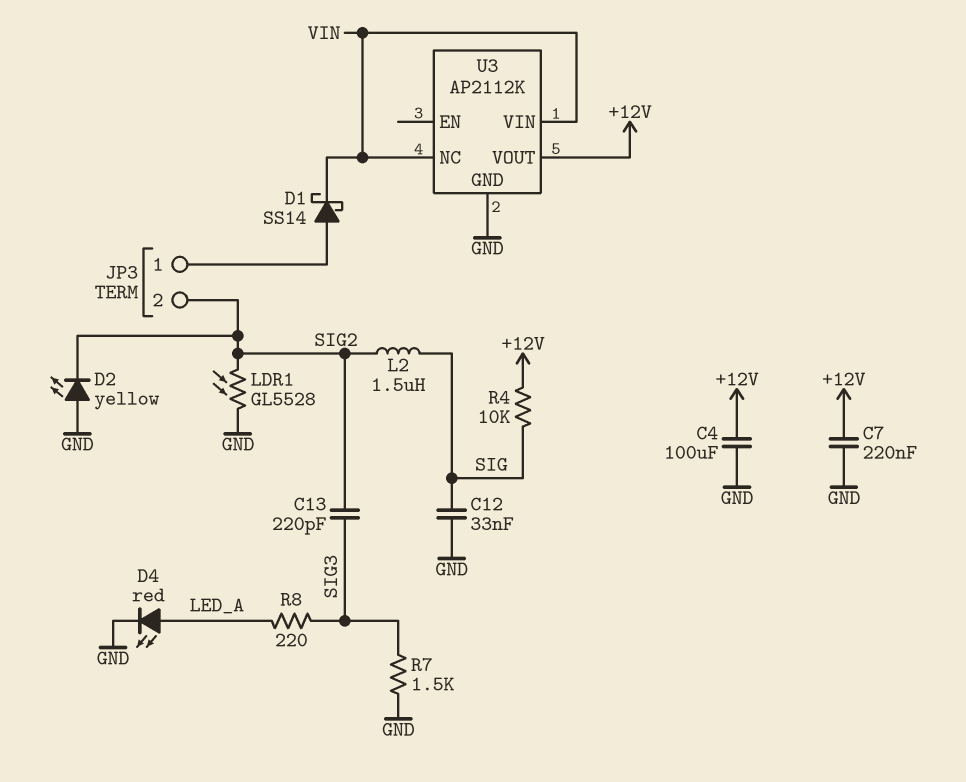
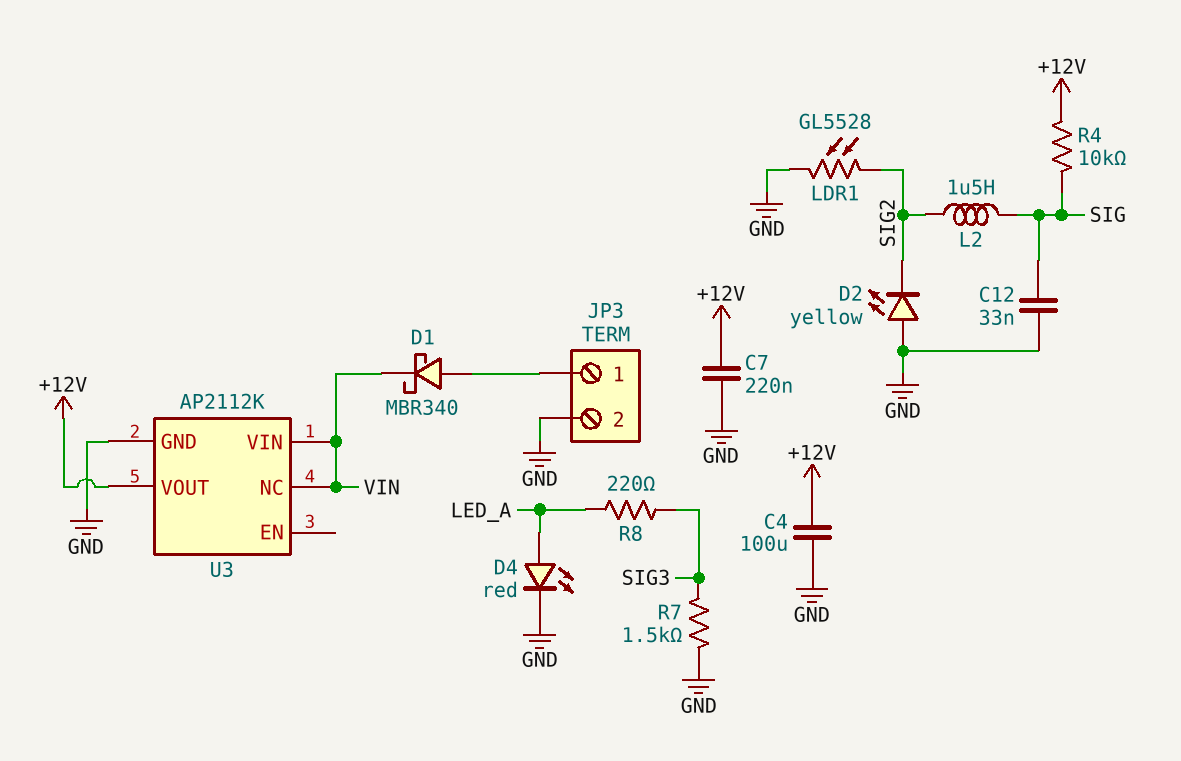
C13: 220pF (SIG2, SIG3) -> none
D1: schottky SS14 (A JP3/1, K VIN) -> schottky MBR340 (A JP3/1, K VIN)
JP3 pin 2: SIG2 -> GND

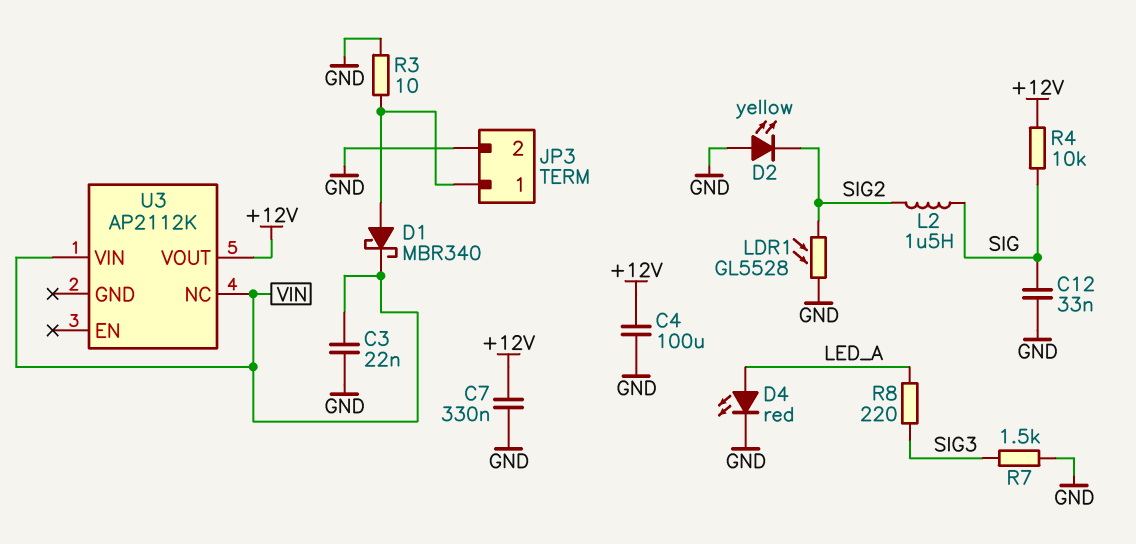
C3: none -> 22nF (GND, VIN)
C7: 220nF (+12V, GND) -> 330nF (+12V, GND)
R3: none -> 10 (GND, JP3/1)
U3 pin GND: GND -> none

